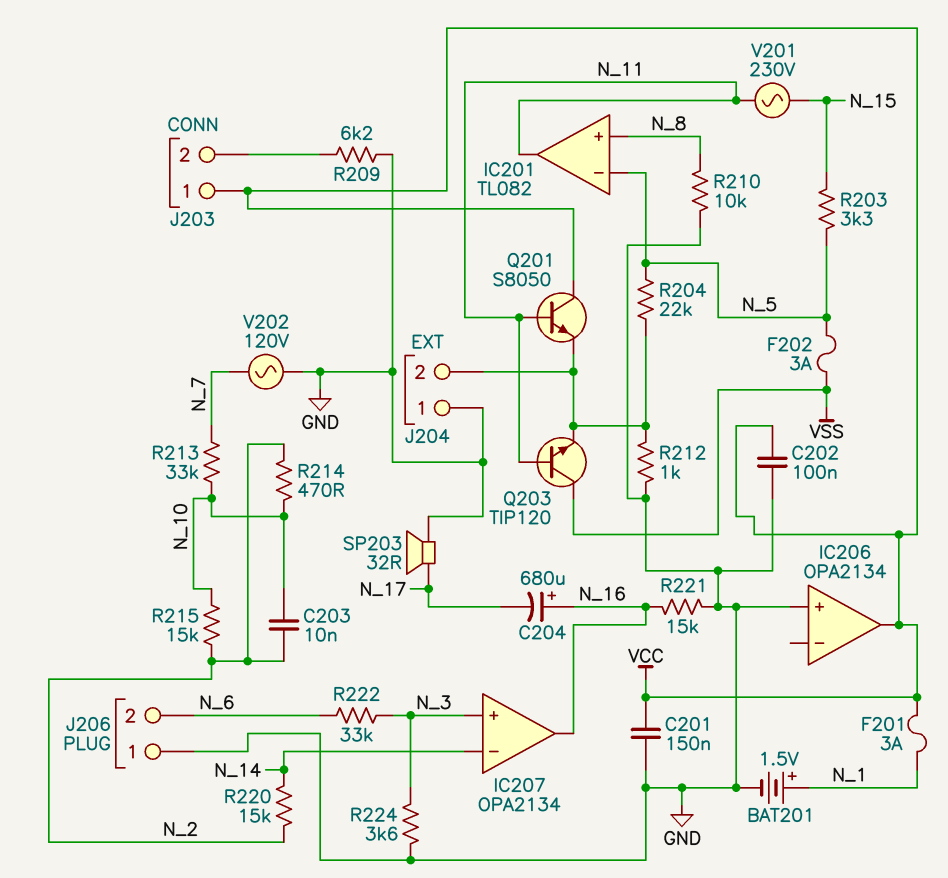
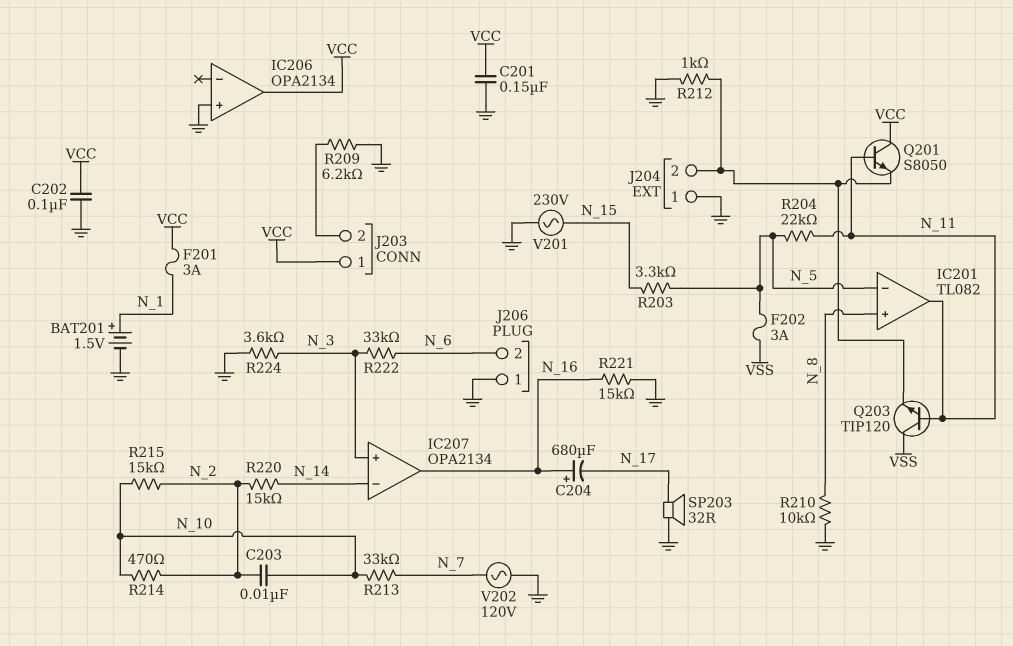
R204: 22k (J204/2, N_5) -> 22k (N_5, N_11)
V201: AC 230V (N_11, N_15) -> AC 230V (GND, N_15)

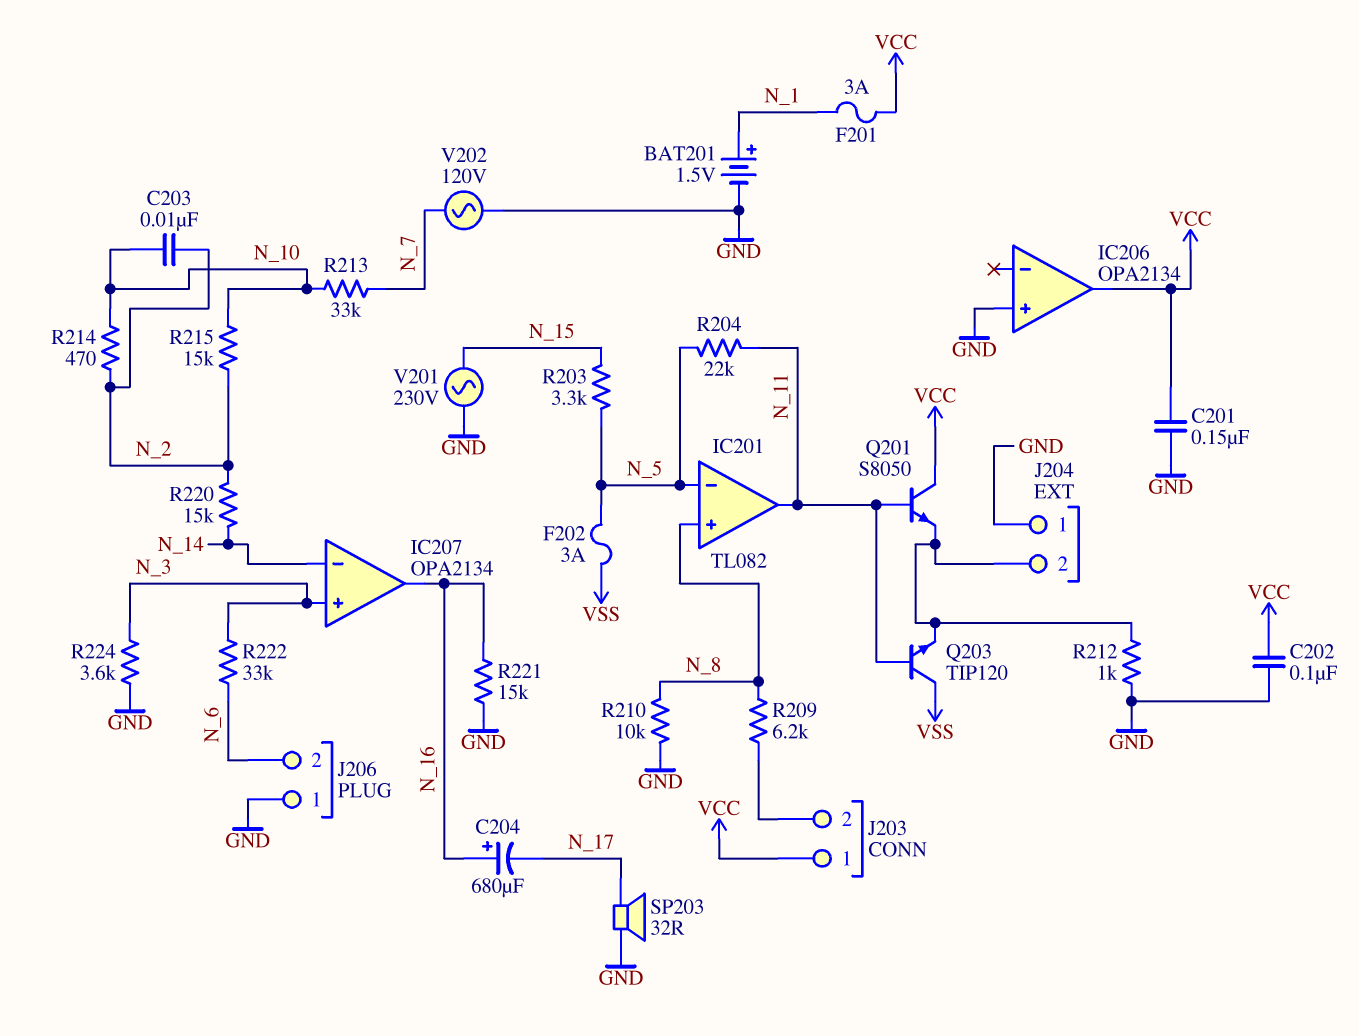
R209: 6.2k (GND, J203/2) -> 6.2k (J203/2, N_8)

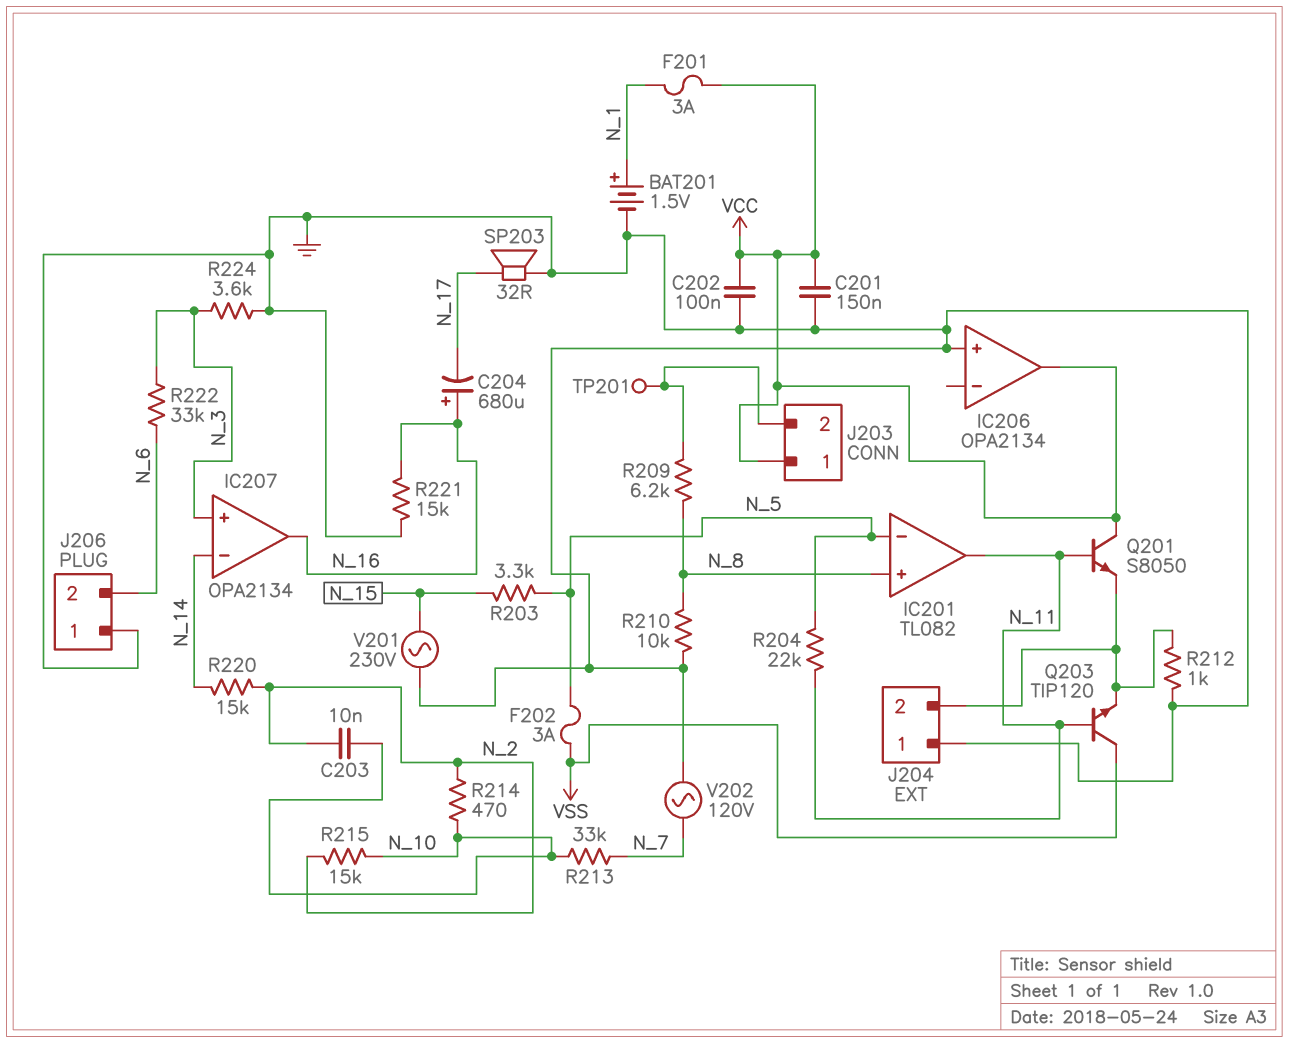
TP201: none -> test point (J203/2)

